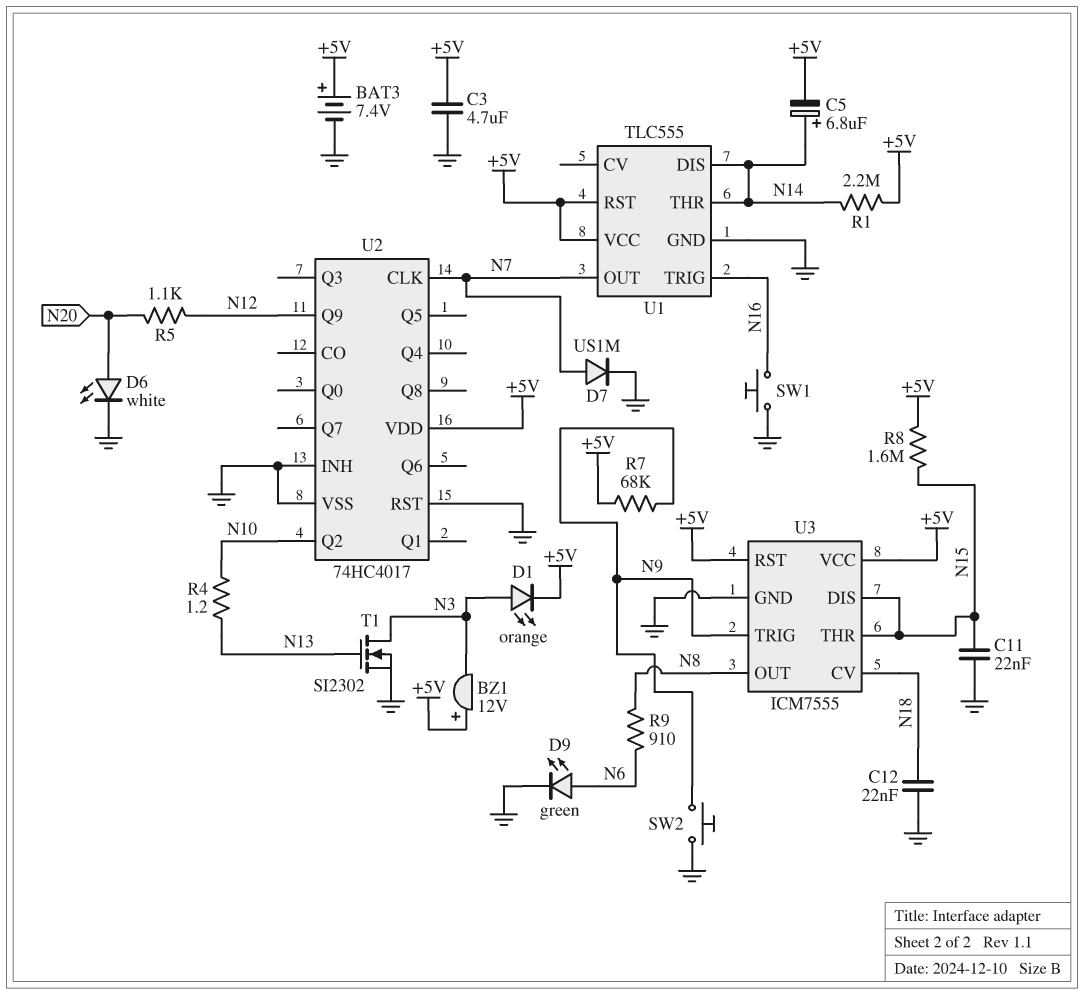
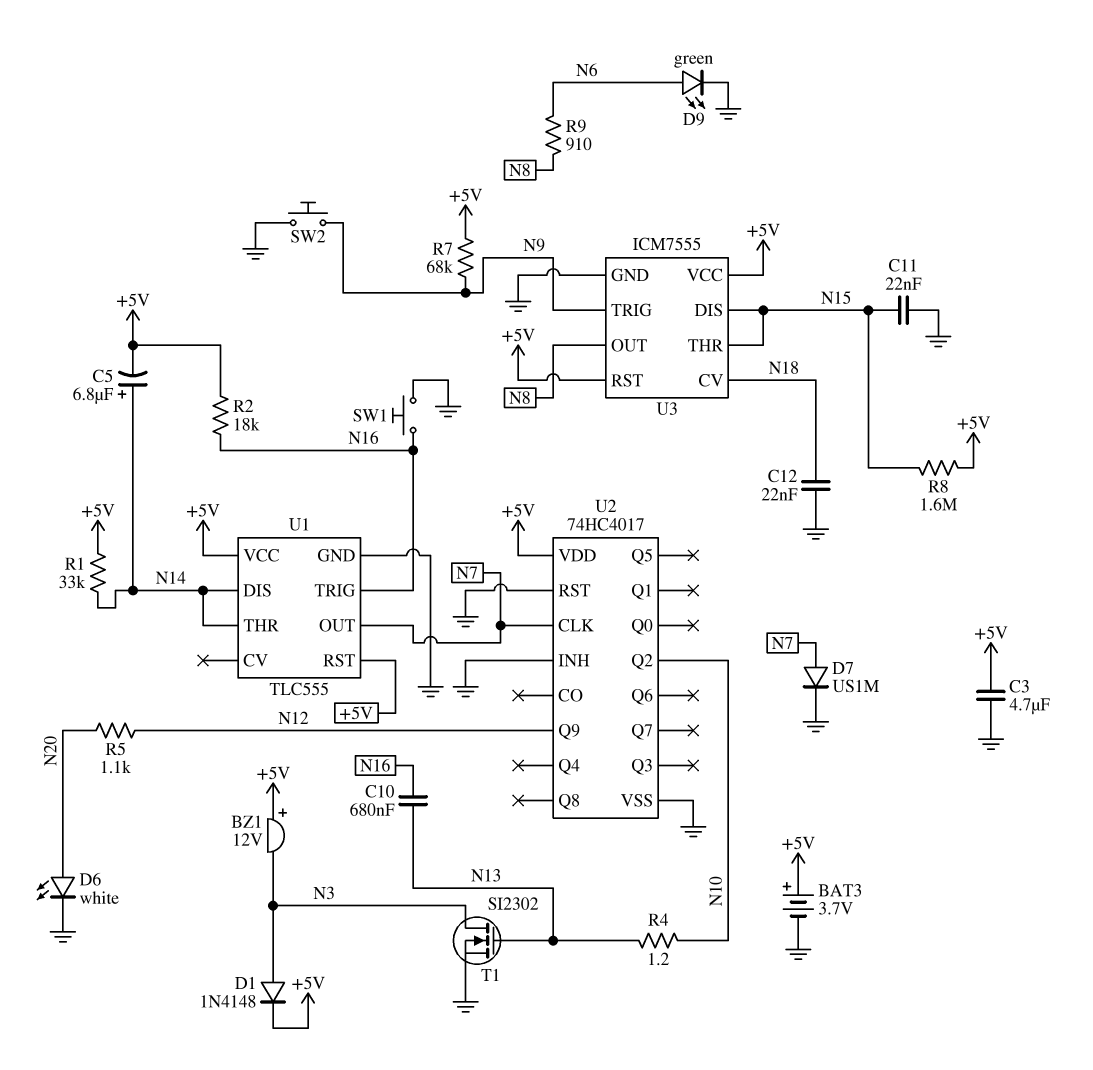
BAT3: 7.4V (plus +5V, minus GND) -> 3.7V (plus +5V, minus GND)
C10: none -> 680nF (N13, N16)
D1: LED orange (A N3, K +5V) -> diode 1N4148 (A N3, K +5V)
R1: 2.2M (+5V, N14) -> 33k (+5V, N14)
R2: none -> 18k (+5V, N16)

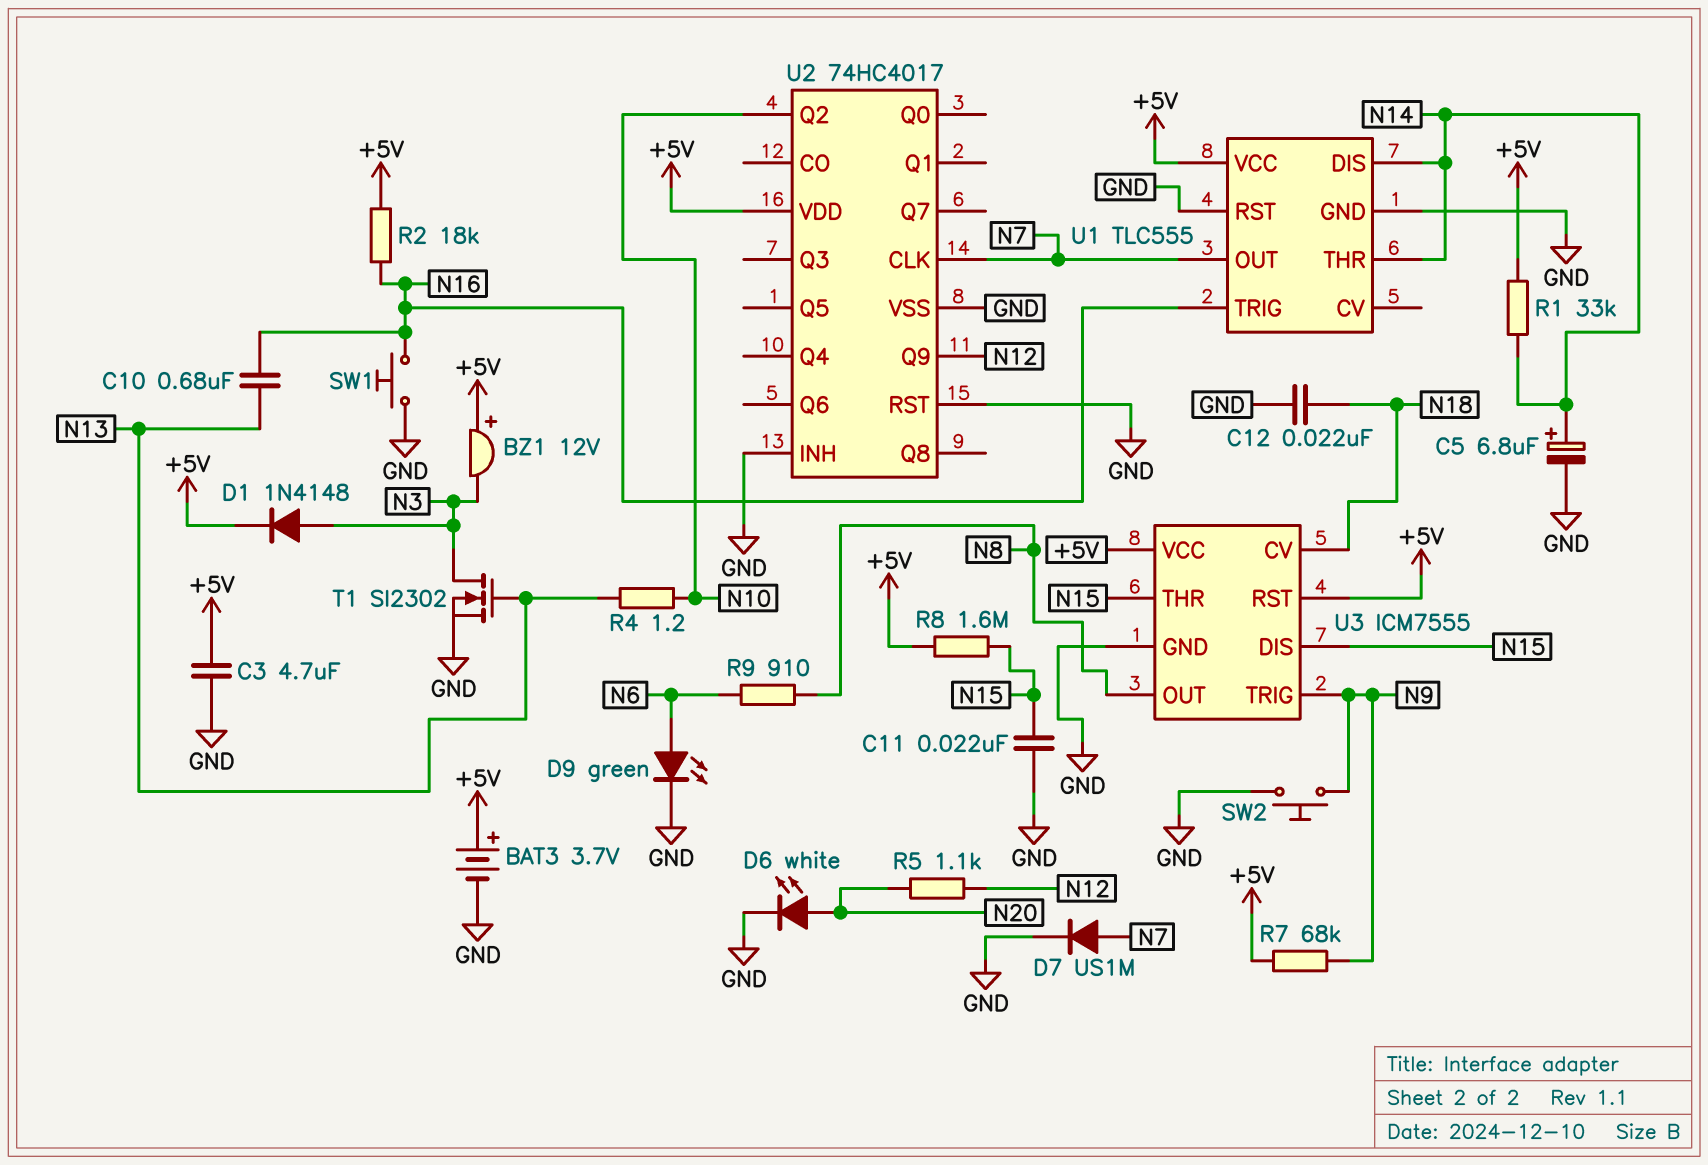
C5: 6.8uF (plus N14, minus +5V) -> 6.8uF (plus N14, minus GND)
U1 pin RST: +5V -> GND

